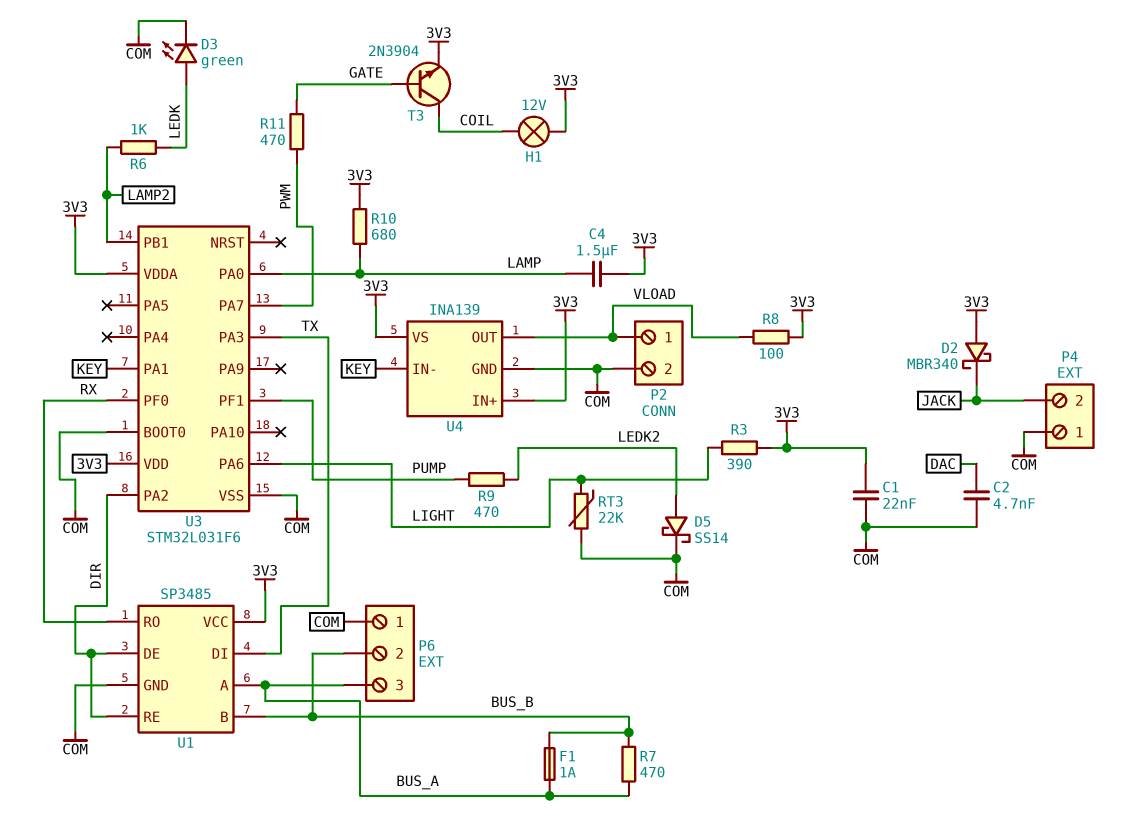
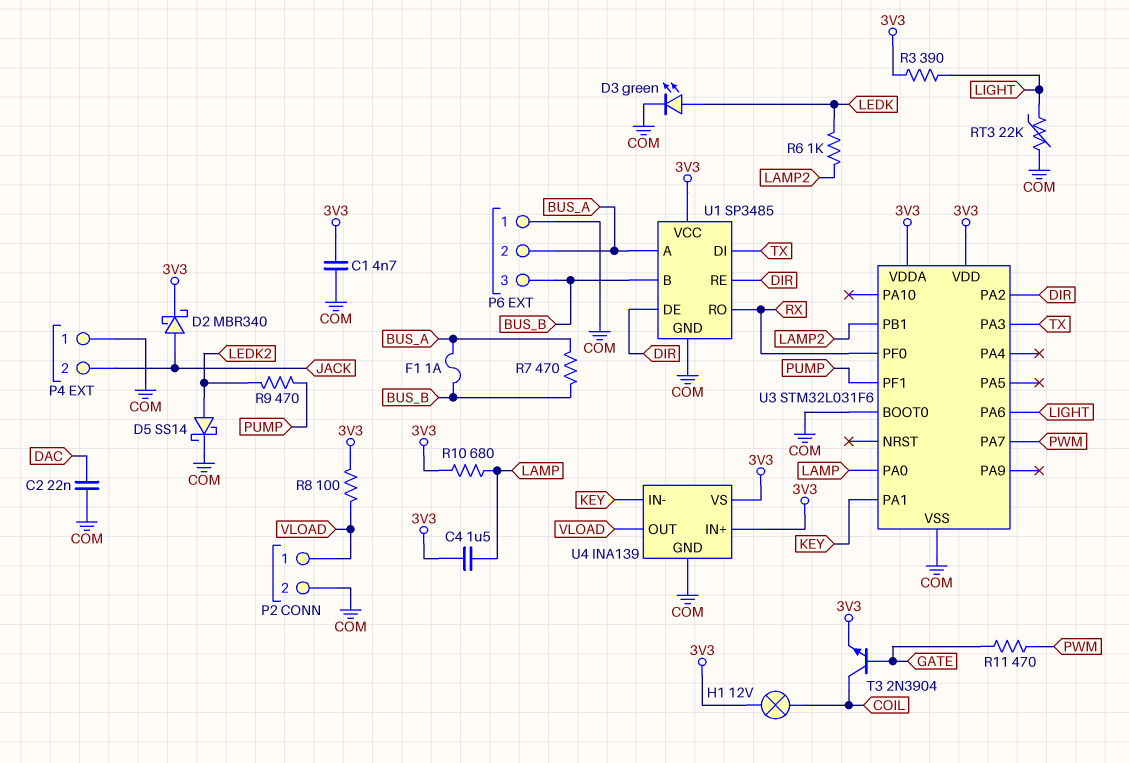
C1: 22nF (3V3, COM) -> 4.7nF (3V3, COM)
C2: 4.7nF (COM, DAC) -> 22nF (COM, DAC)
D2: schottky MBR340 (A 3V3, K JACK) -> schottky MBR340 (A JACK, K 3V3)
P6 pin 2: BUS_B -> BUS_A
P6 pin 3: BUS_A -> BUS_B

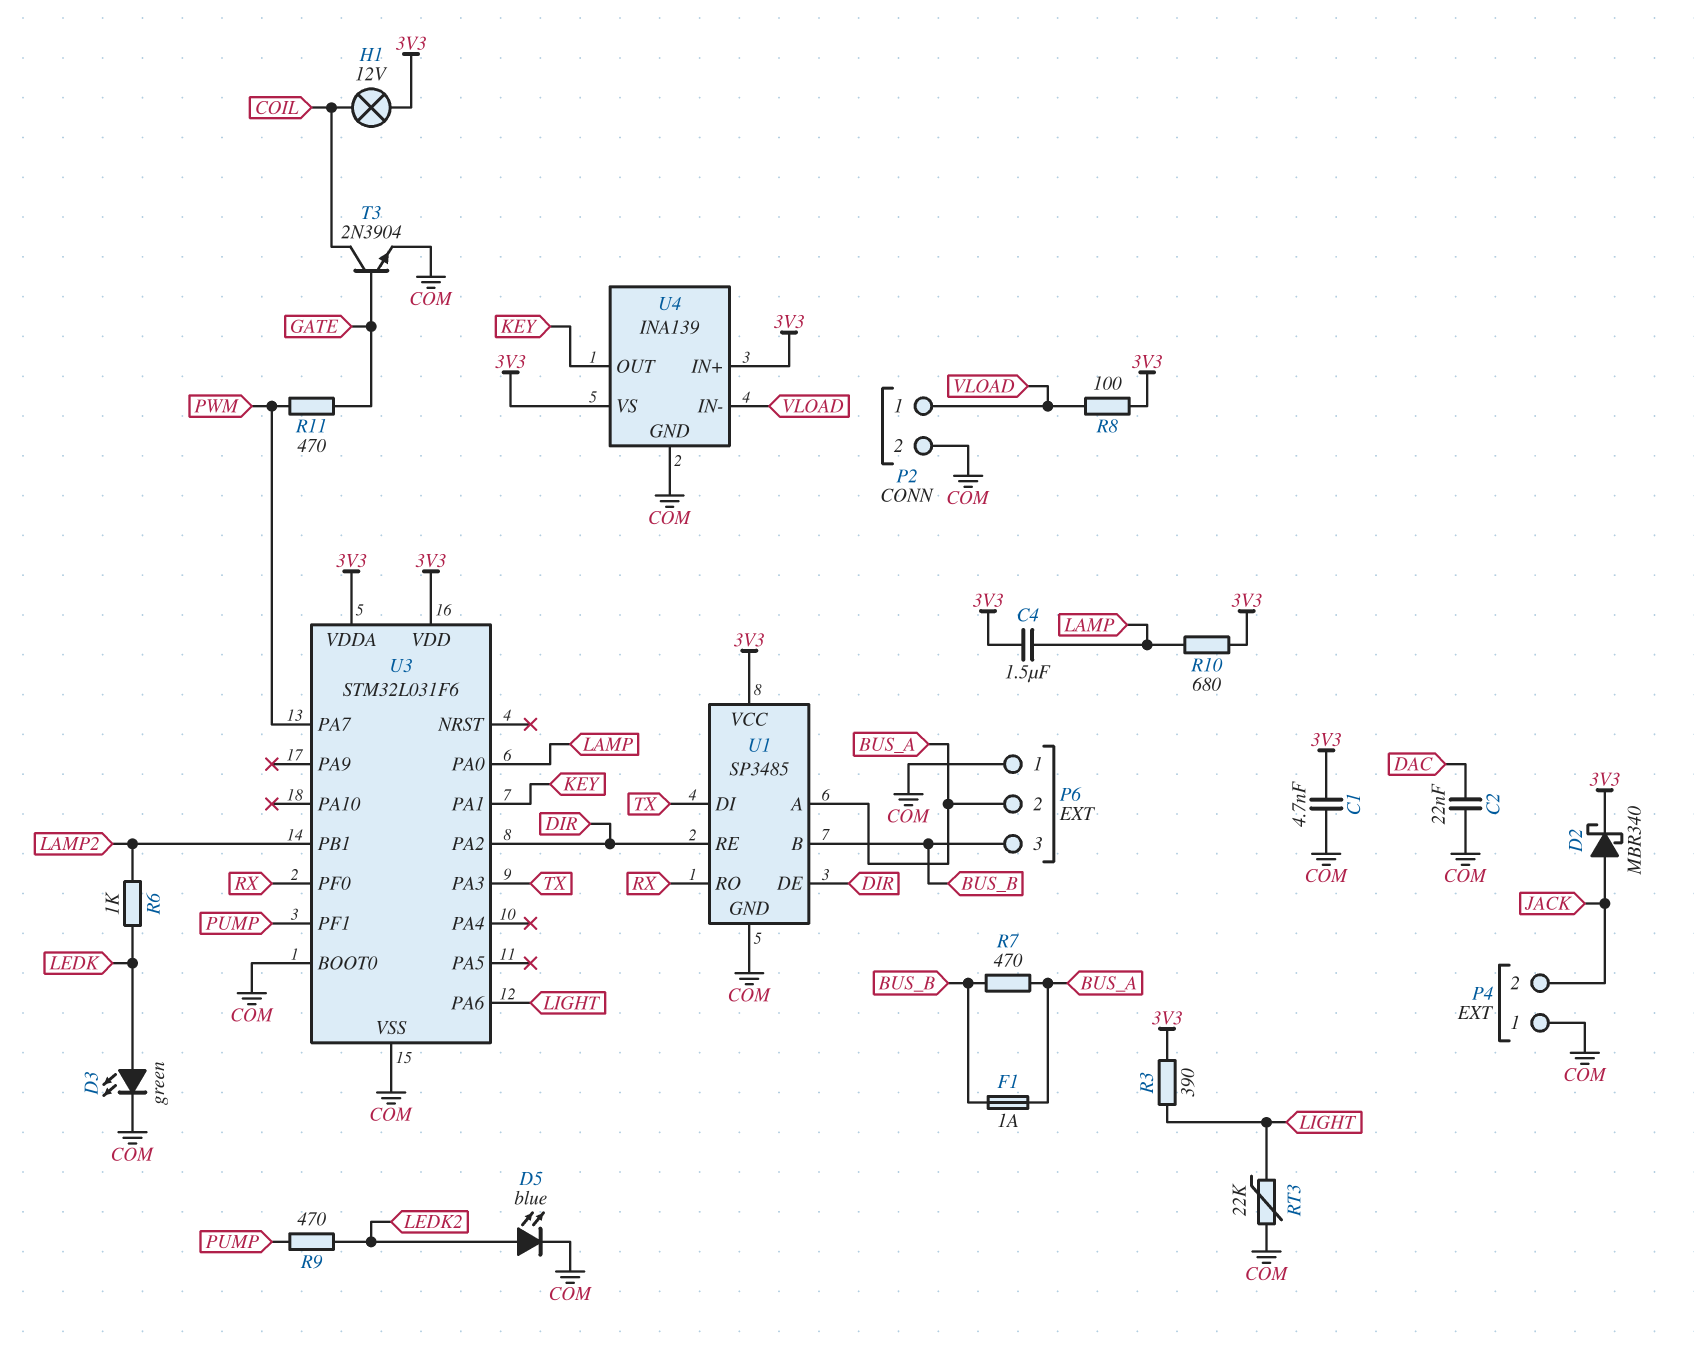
D5: schottky SS14 (A LEDK2, K COM) -> LED blue (A LEDK2, K COM)
T3: NPN 2N3904 (B GATE, C COIL, E 3V3) -> NPN 2N3904 (B GATE, C COIL, E COM)
U4 pin IN-: KEY -> VLOAD
U4 pin OUT: VLOAD -> KEY

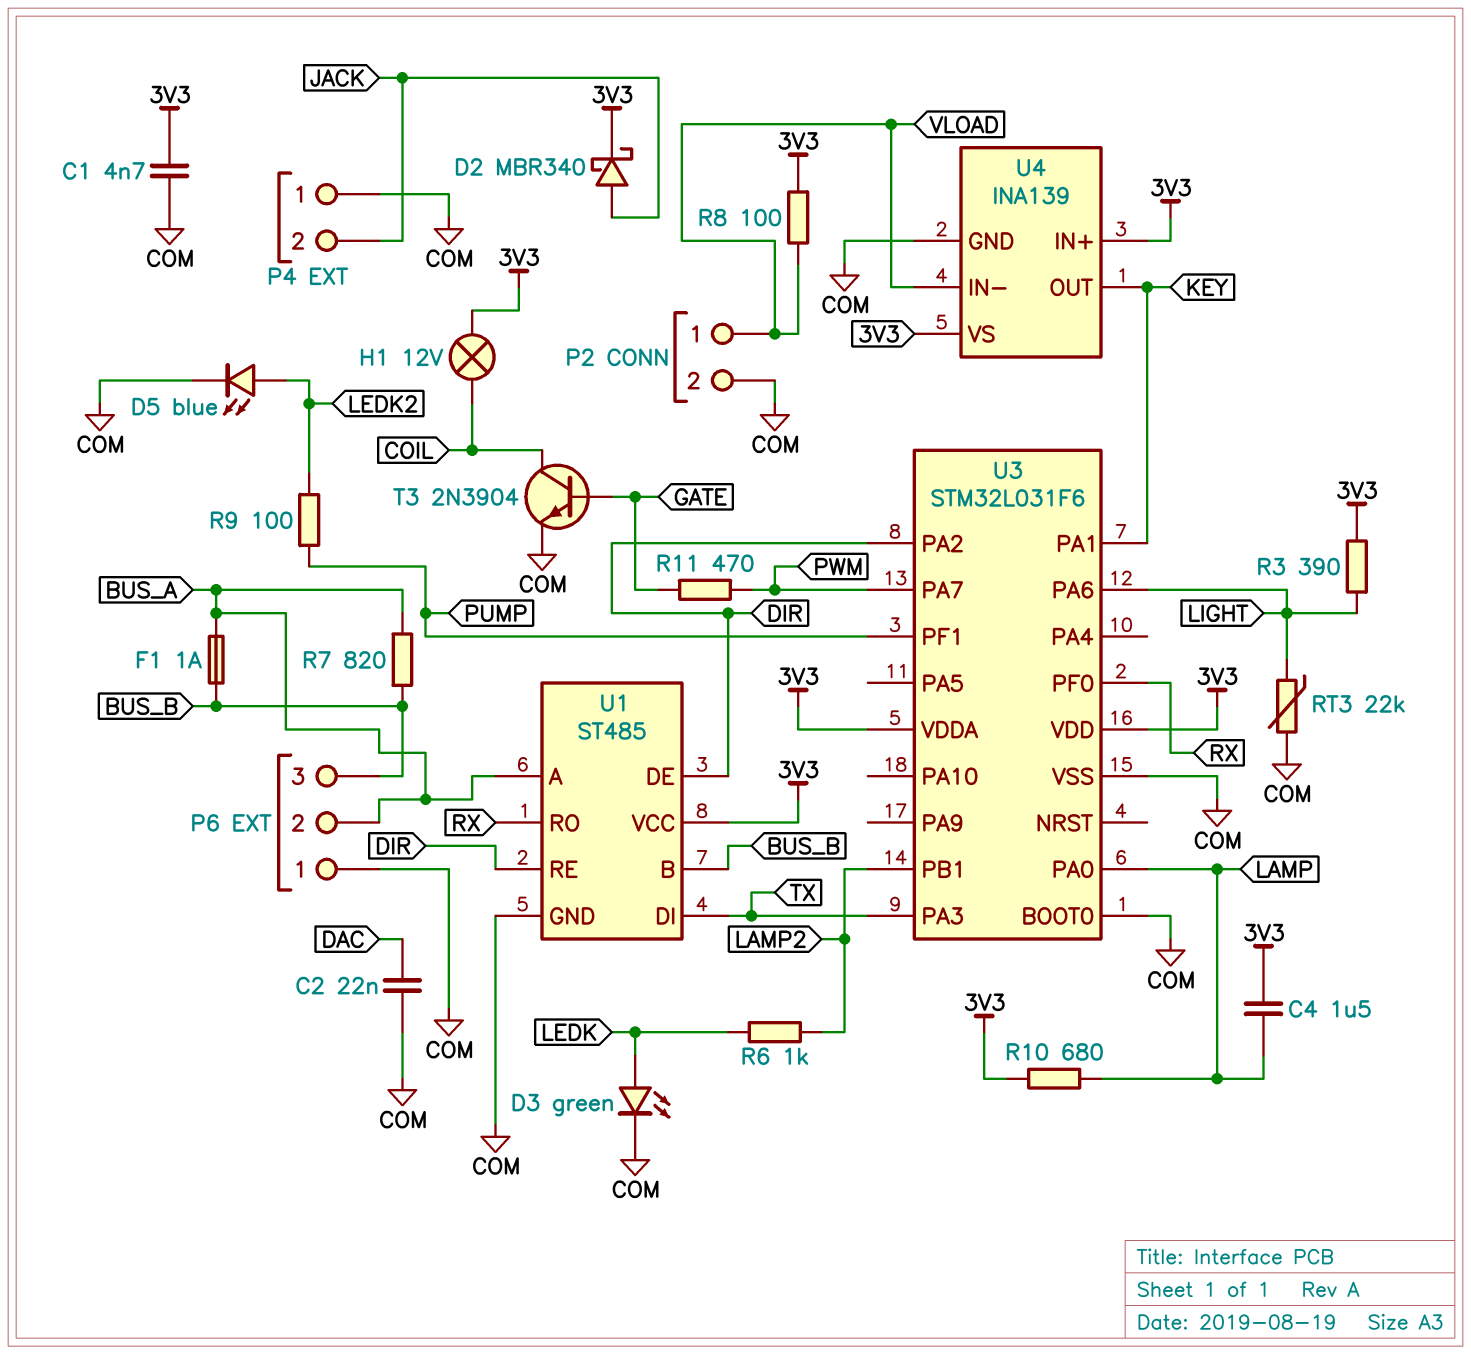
R7: 470 (BUS_A, BUS_B) -> 820 (BUS_A, BUS_B)
R9: 470 (LEDK2, PUMP) -> 100 (LEDK2, PUMP)
U1: SP3485 -> ST485

